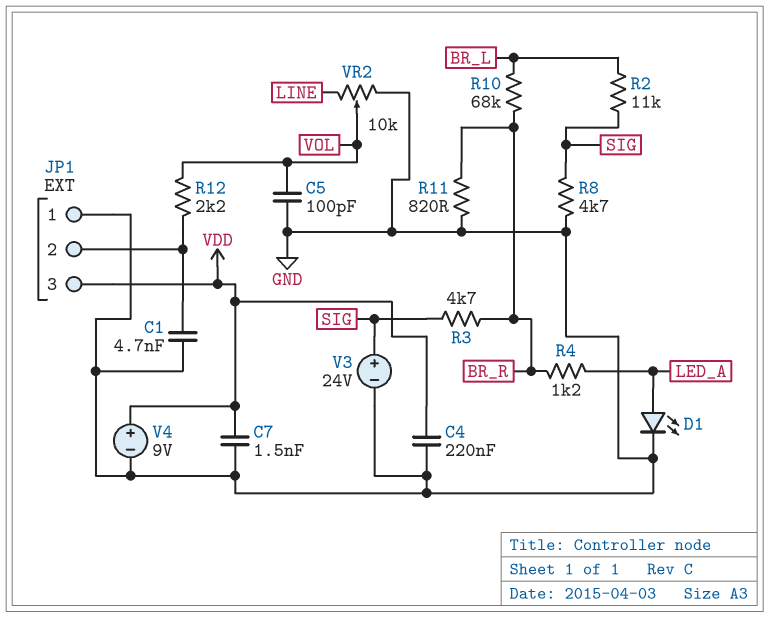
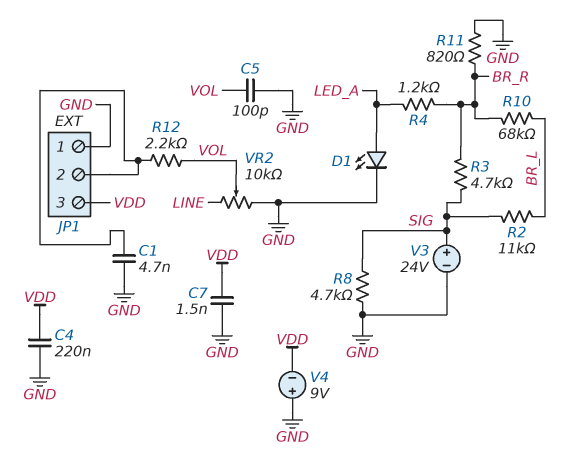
V4: 9V (plus VDD, minus GND) -> 9V (plus GND, minus VDD)

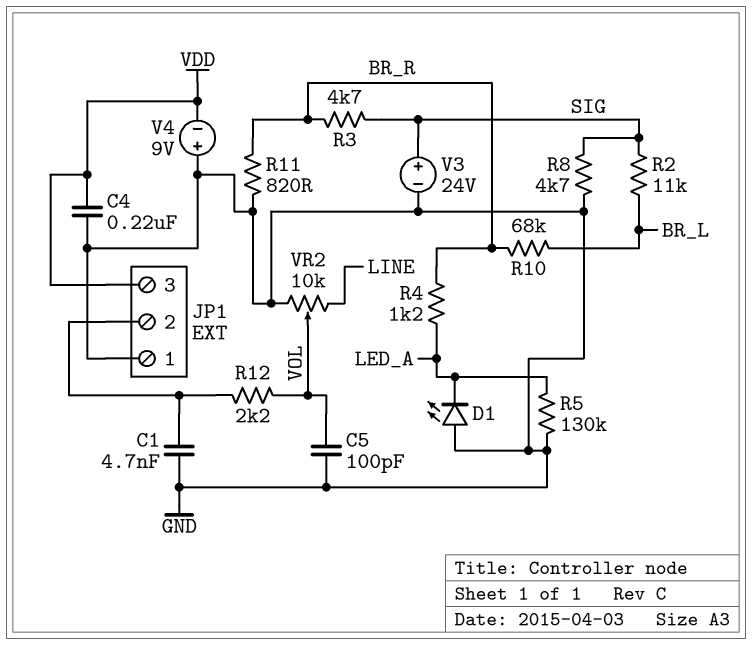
C7: 1.5nF (GND, VDD) -> none
D1: LED (A LED_A, K GND) -> LED (A GND, K LED_A)
R5: none -> 130k (GND, LED_A)

